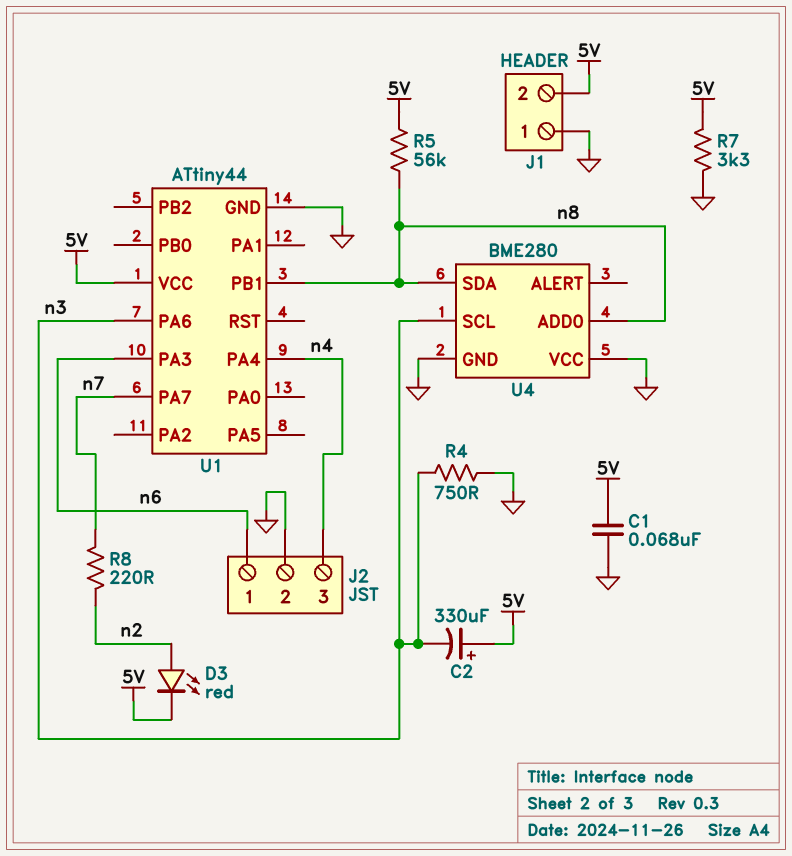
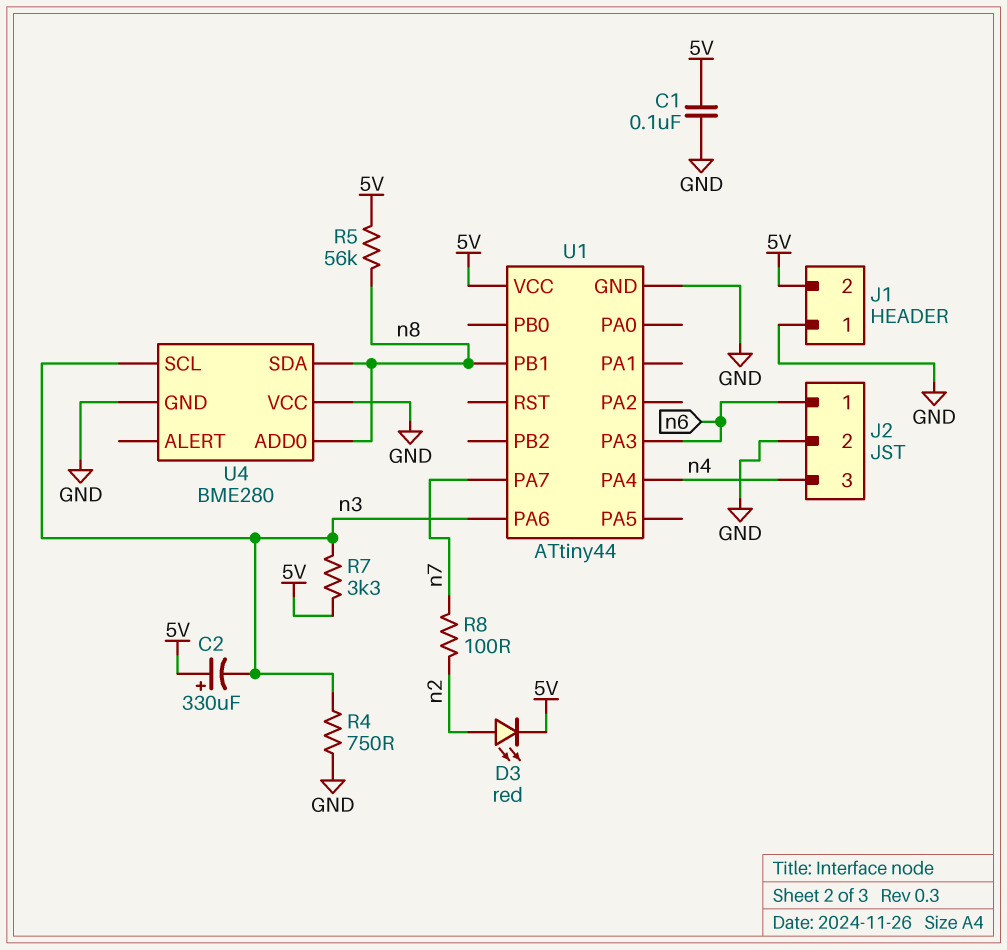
C1: 68nF (5V, GND) -> 100nF (5V, GND)
R7: 3.3k (5V, GND) -> 3.3k (5V, n3)
R8: 220 (n2, n7) -> 100 (n2, n7)

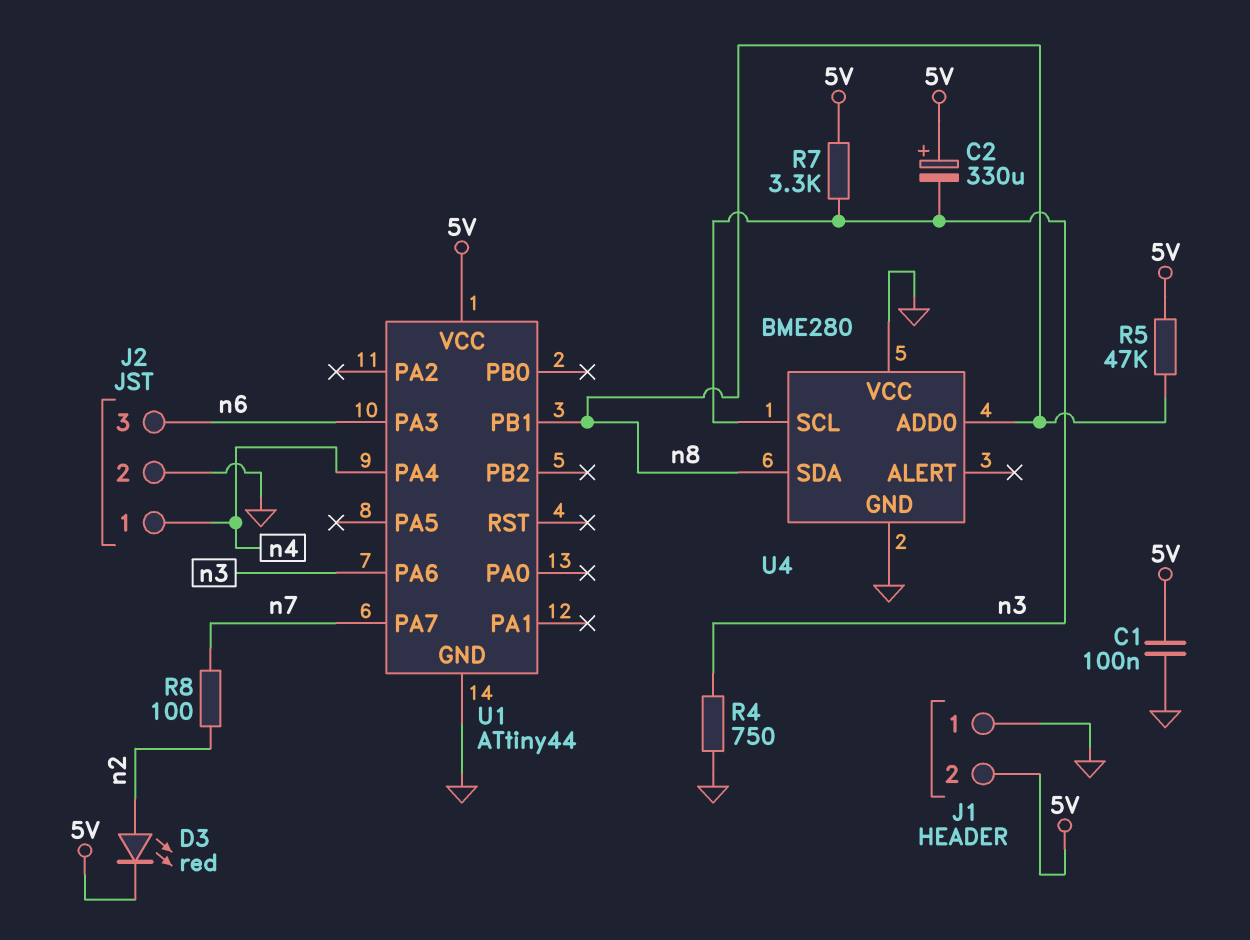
J2 pin 1: n6 -> n4
J2 pin 3: n4 -> n6
R5: 56k (5V, n8) -> 47k (5V, n8)

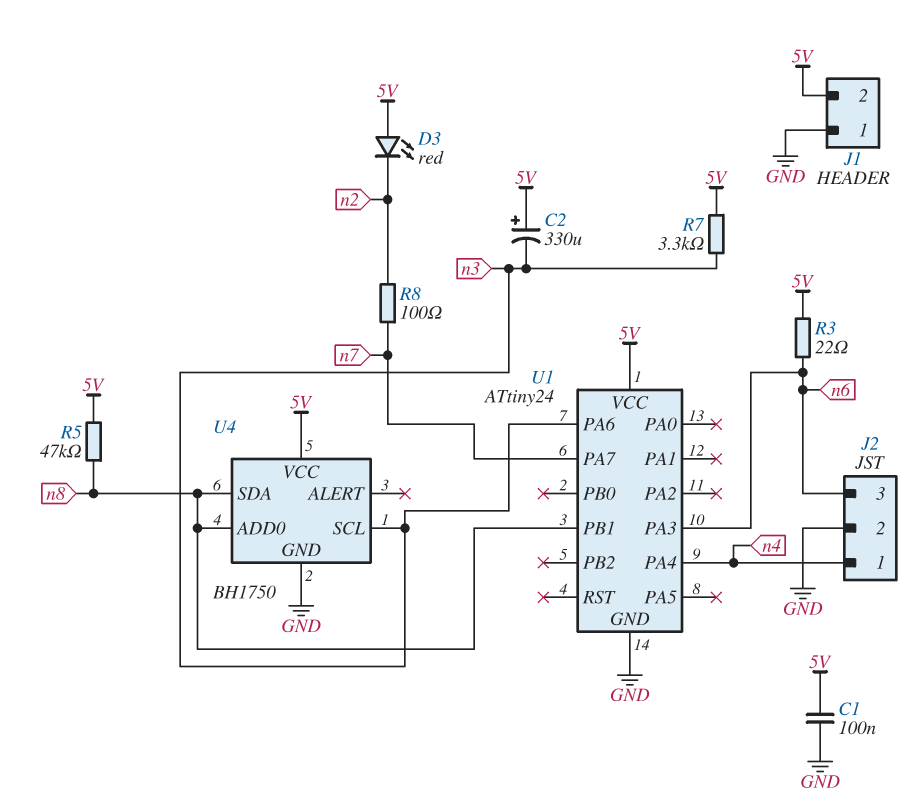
D3: LED red (A n2, K 5V) -> LED red (A 5V, K n2)
R3: none -> 22 (5V, n6)
R4: 750 (GND, n3) -> none
U1: ATtiny44 -> ATtiny24
U4: BME280 -> BH1750
U4 pin VCC: GND -> 5V

